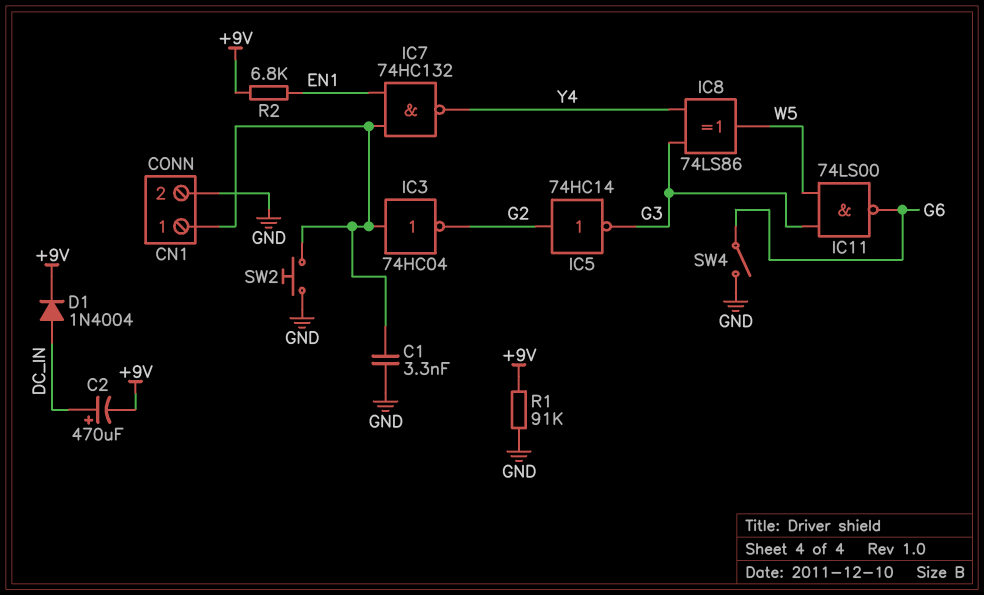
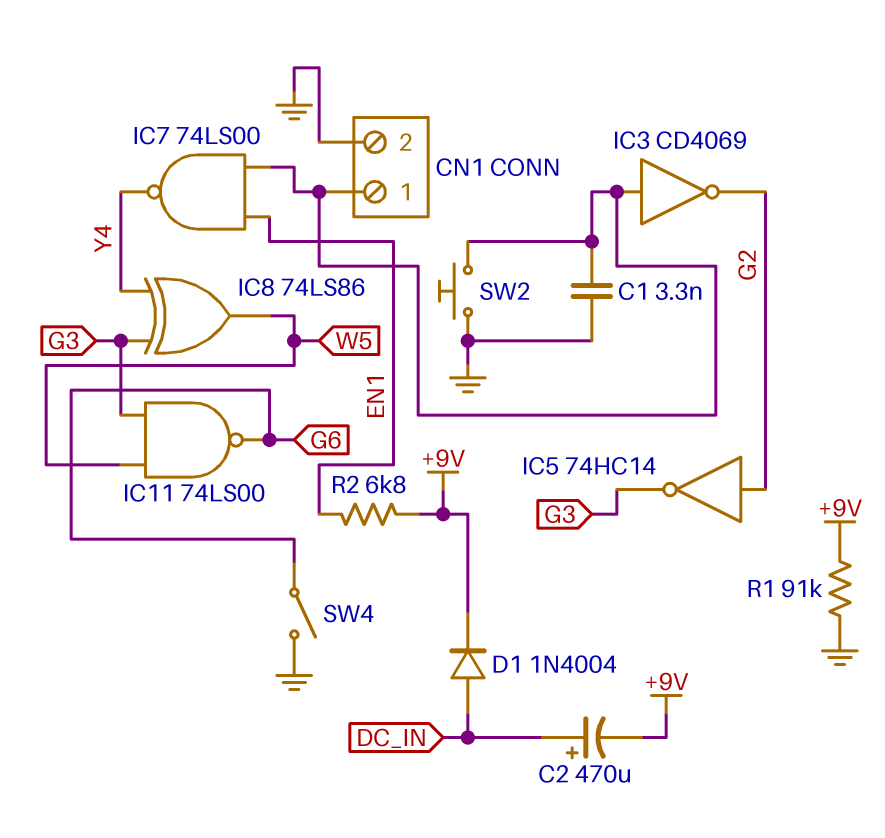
IC3: NOT 74HC04 (in CN1/1, out G2) -> NOT CD4069 (in CN1/1, out G2)
IC7: NAND 74HC132 (in CN1/1, in EN1, out Y4) -> NAND 74LS00 (in CN1/1, in EN1, out Y4)

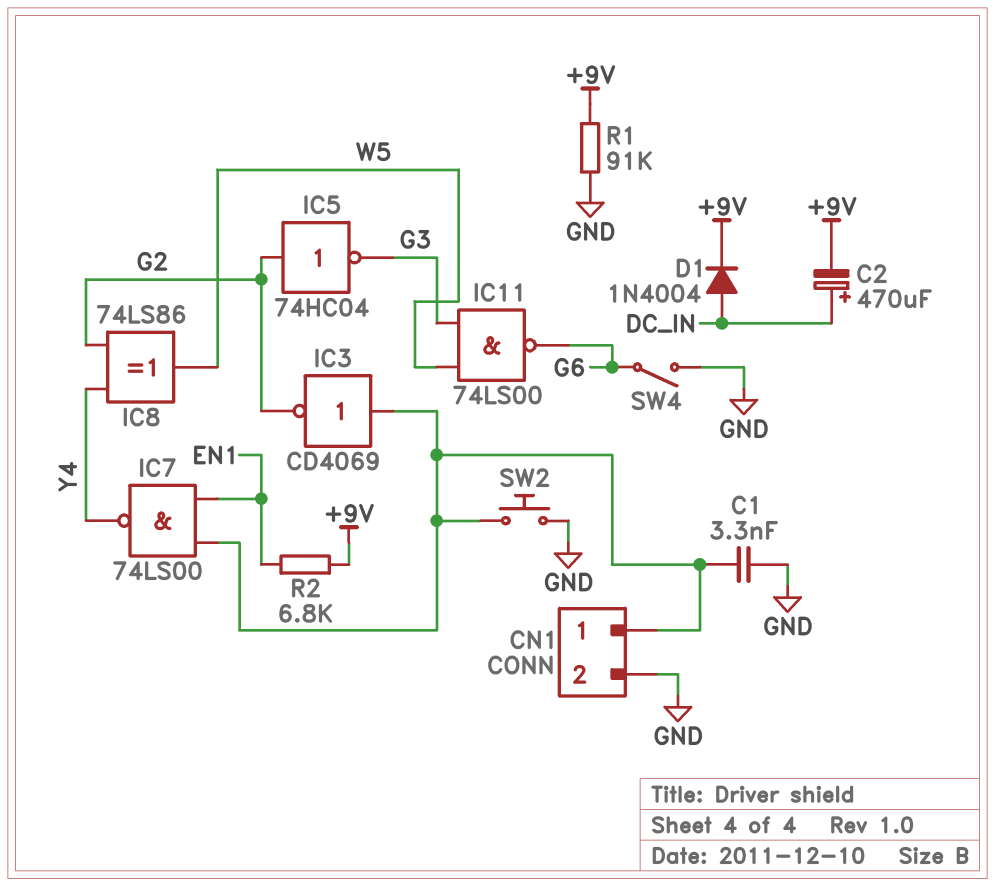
IC5: NOT 74HC14 (in G2, out G3) -> NOT 74HC04 (in G2, out G3)
IC8: XOR 74LS86 (in G3, in Y4, out W5) -> XOR 74LS86 (in G2, in Y4, out W5)

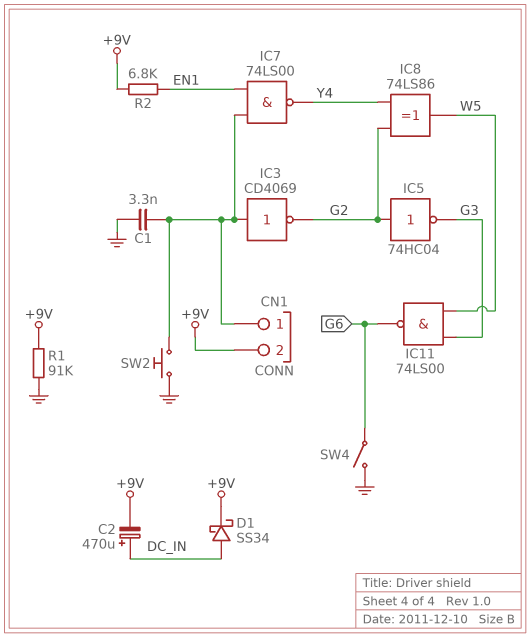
CN1 pin 2: GND -> +9V
D1: diode 1N4004 (A DC_IN, K +9V) -> schottky SS34 (A DC_IN, K +9V)

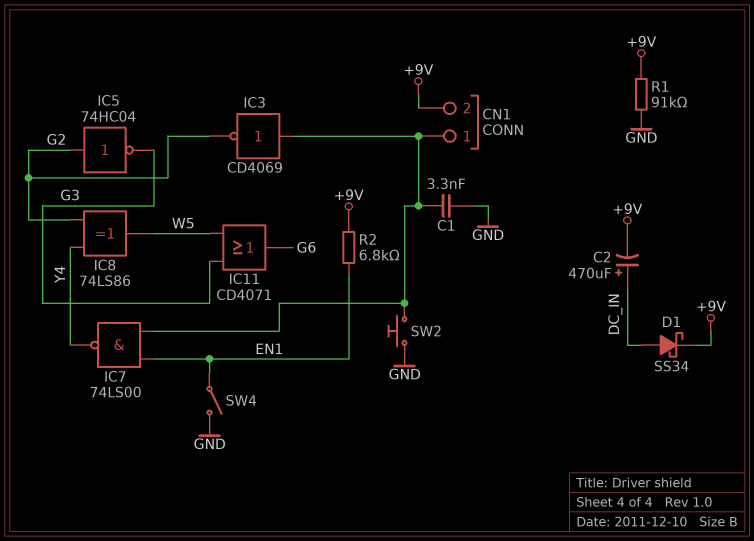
IC11: NAND 74LS00 (in G3, in W5, out G6) -> OR CD4071 (in G3, in W5, out G6)
SW4: switch (G6, GND) -> switch (EN1, GND)

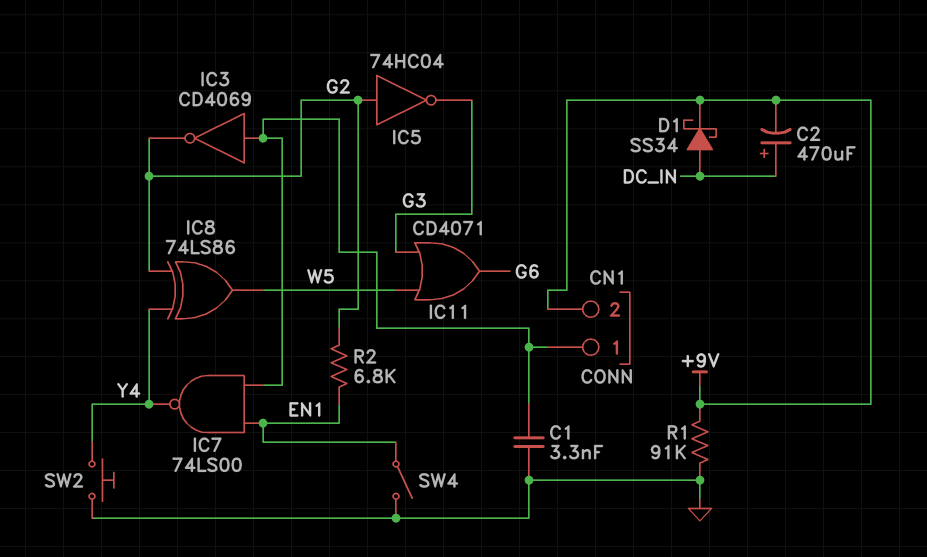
R2: 6.8k (+9V, EN1) -> 6.8k (EN1, G2)
SW2: button (CN1/1, GND) -> button (GND, Y4)

